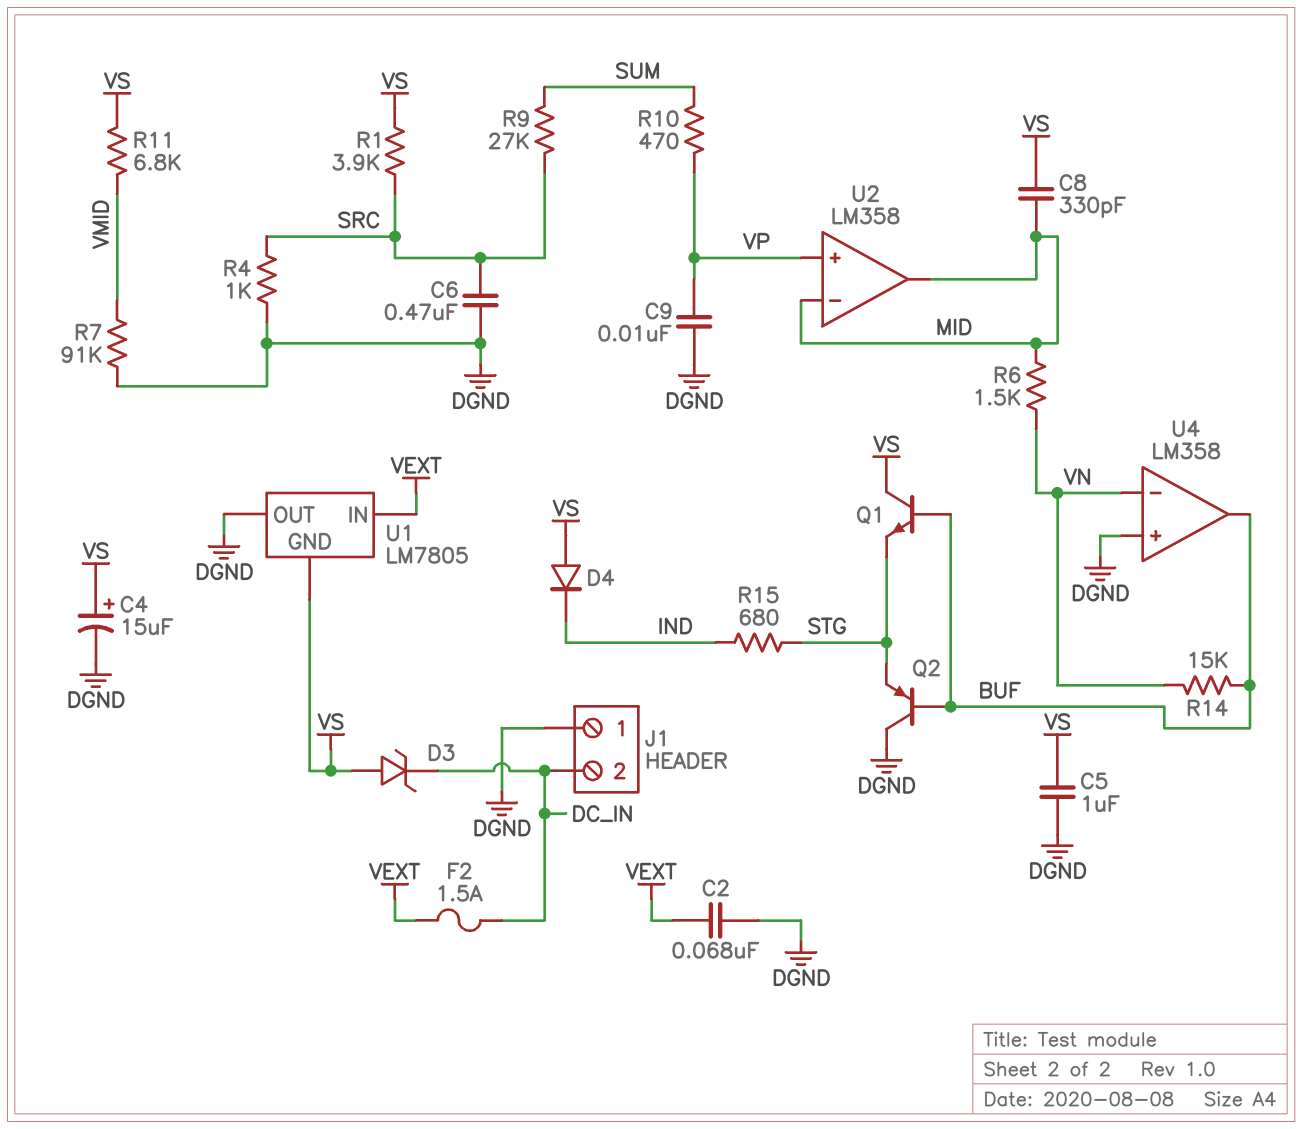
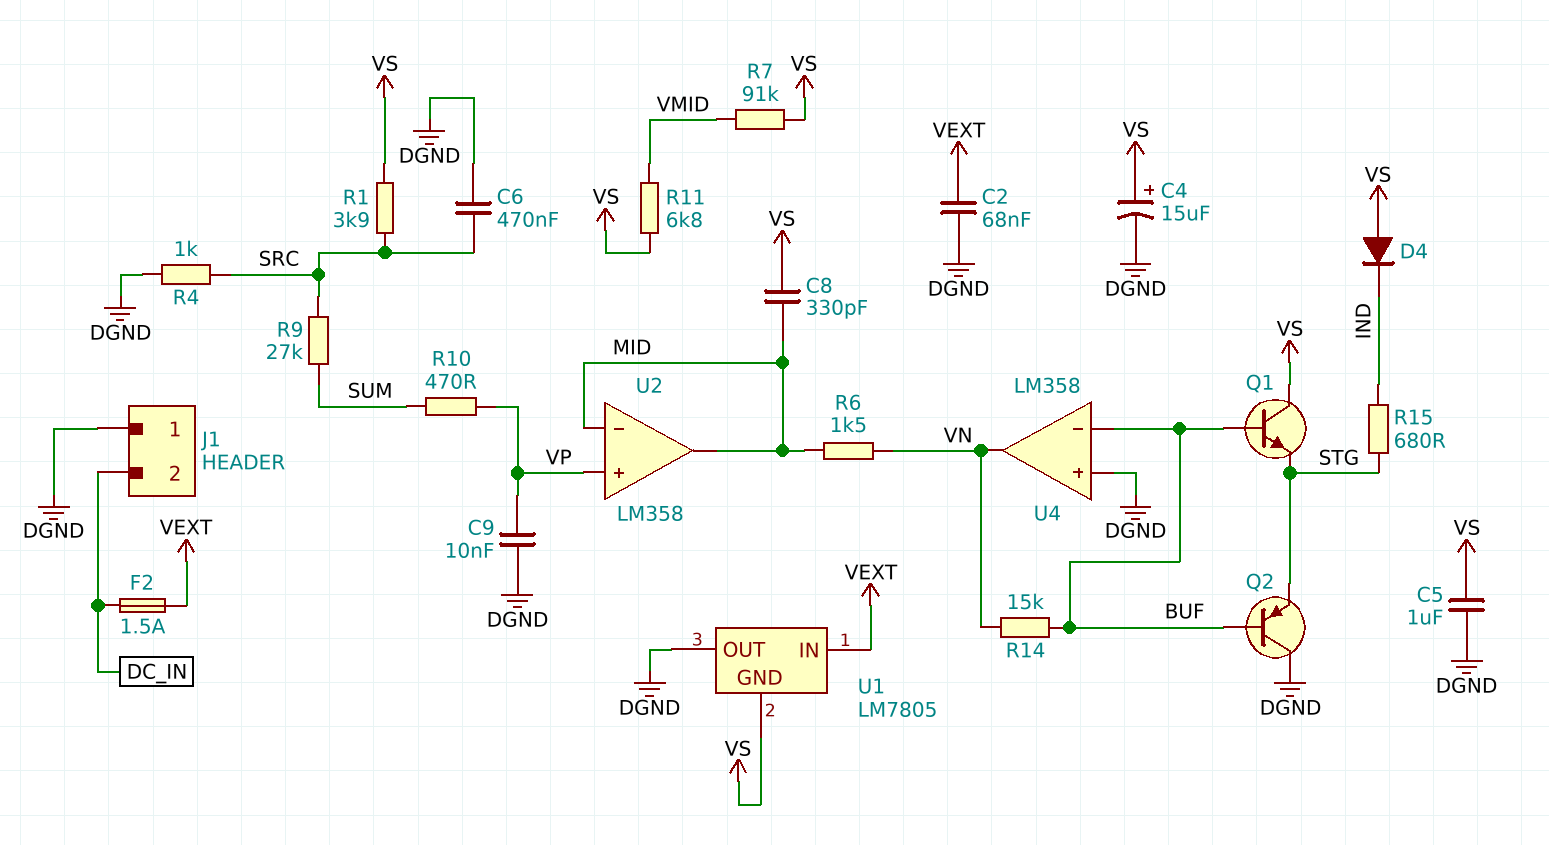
D3: zener (A VS, K DC_IN) -> none
R7: 91k (DGND, VMID) -> 91k (VMID, VS)
U4 pin in-: VN -> BUF
U4 pin out: BUF -> VN

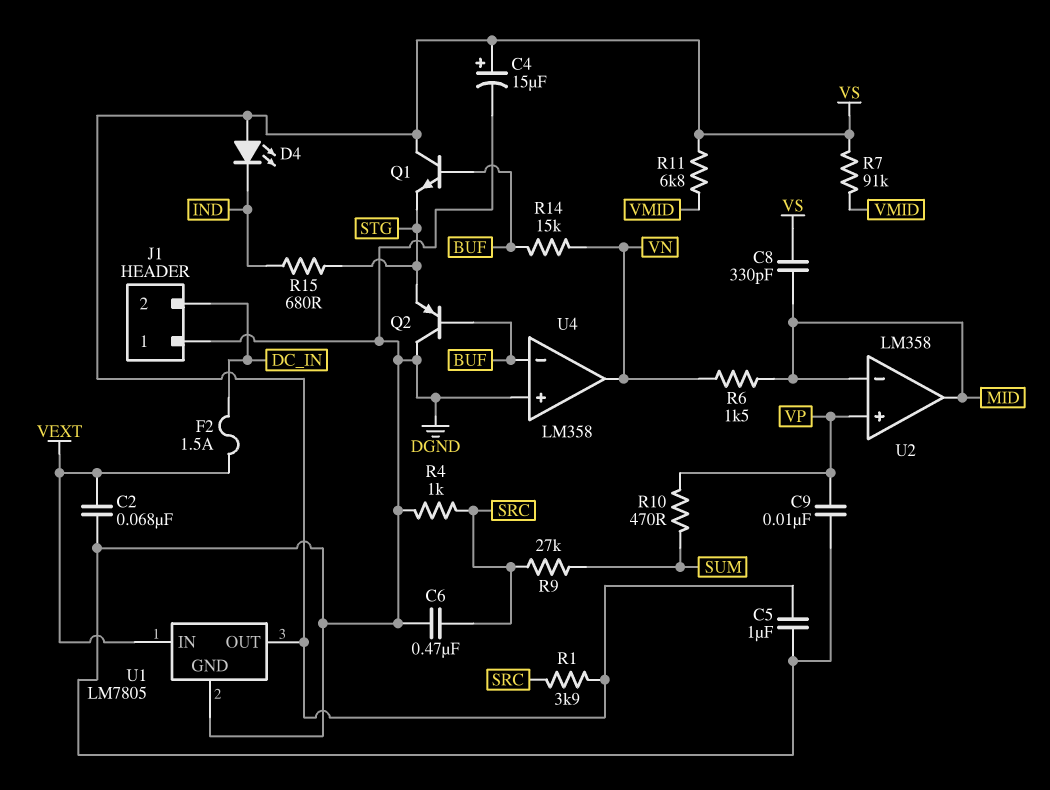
D4: diode (A VS, K IND) -> LED (A VS, K IND)
U1 pin GND: VS -> DGND
U1 pin OUT: DGND -> VS

